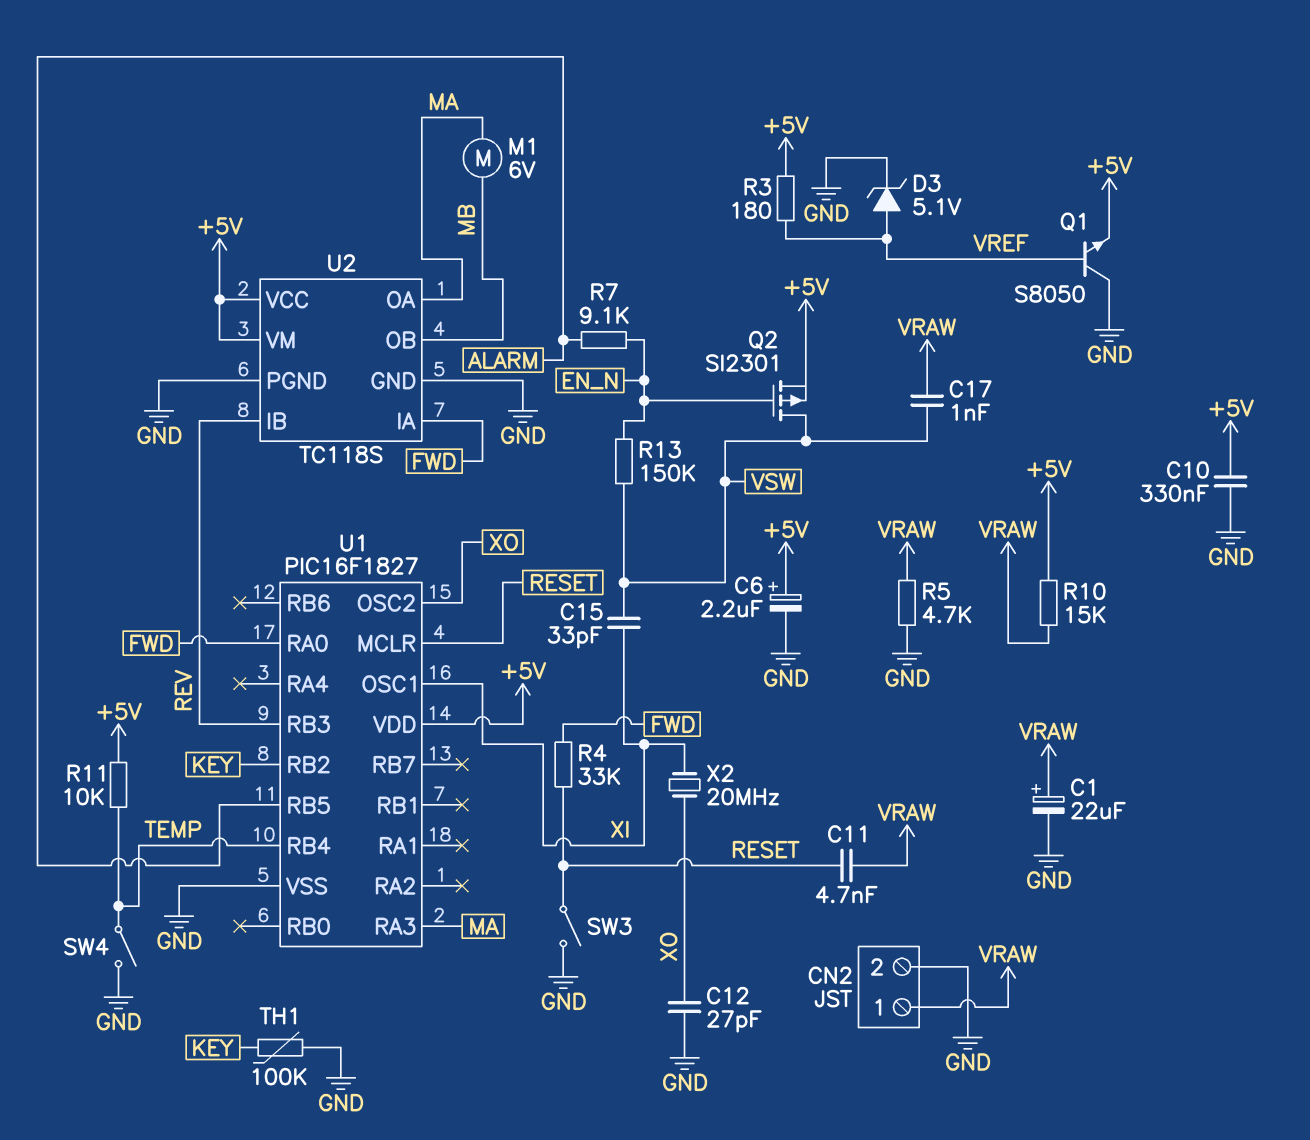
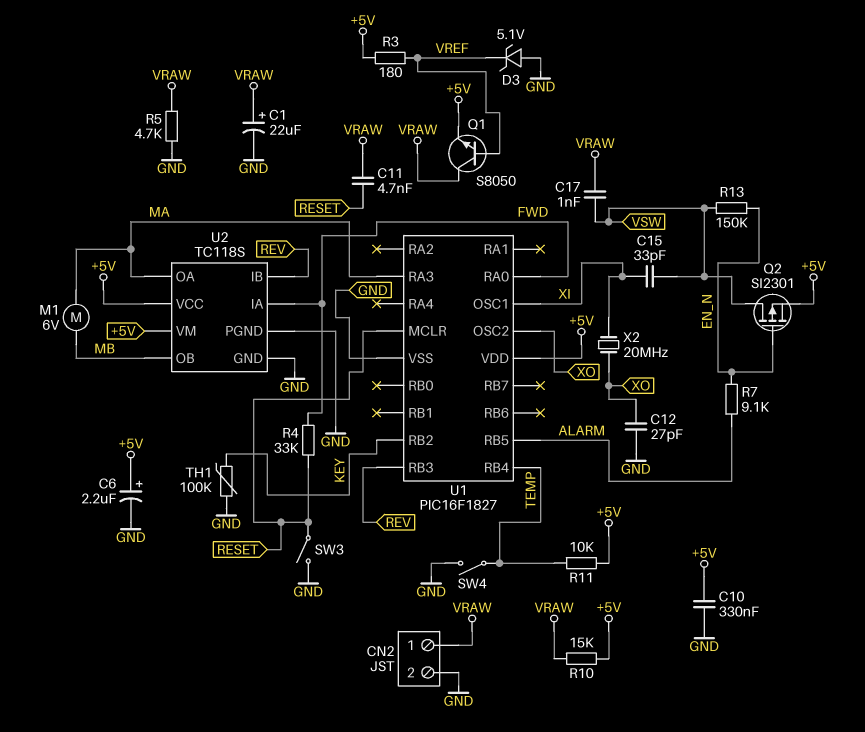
D3: zener 5.1V (A VREF, K GND) -> zener 5.1V (A GND, K VREF)
Q1: NPN S8050 (B VREF, C GND, E +5V) -> NPN S8050 (B VREF, C VRAW, E +5V)

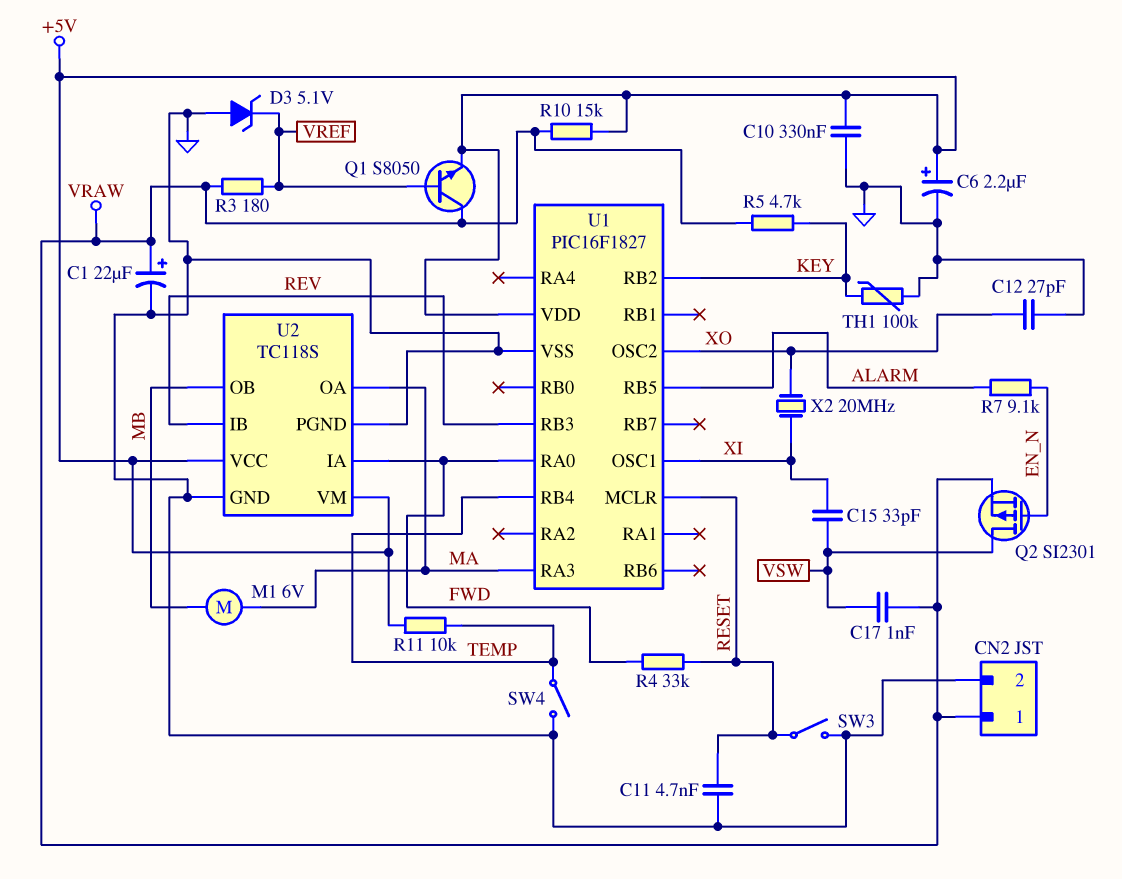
C11: 4.7nF (RESET, VRAW) -> 4.7nF (GND, RESET)
Q2: PMOS SI2301 (G EN_N, D VSW, S +5V) -> PMOS SI2301 (G EN_N, D VSW, S VRAW)
R3: 180 (+5V, VREF) -> 180 (VRAW, VREF)
R5: 4.7k (GND, VRAW) -> 4.7k (KEY, VRAW)
R13: 150k (EN_N, VSW) -> none

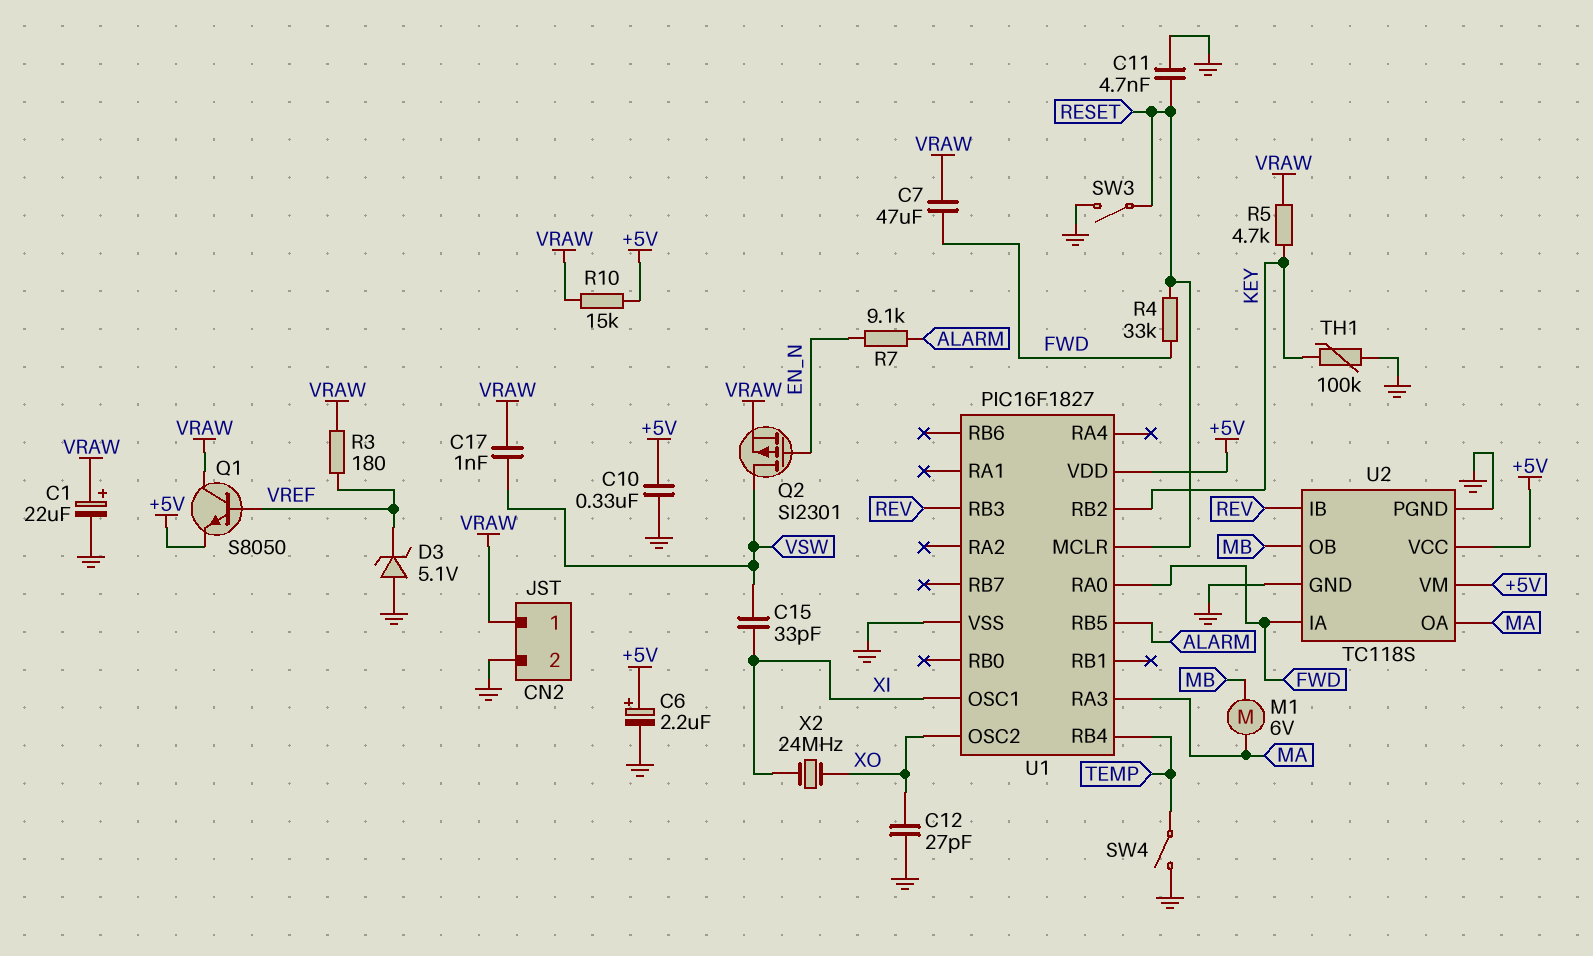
C7: none -> 47uF (FWD, VRAW)
R11: 10k (+5V, TEMP) -> none
X2: 20MHz (XI, XO) -> 24MHz (XI, XO)

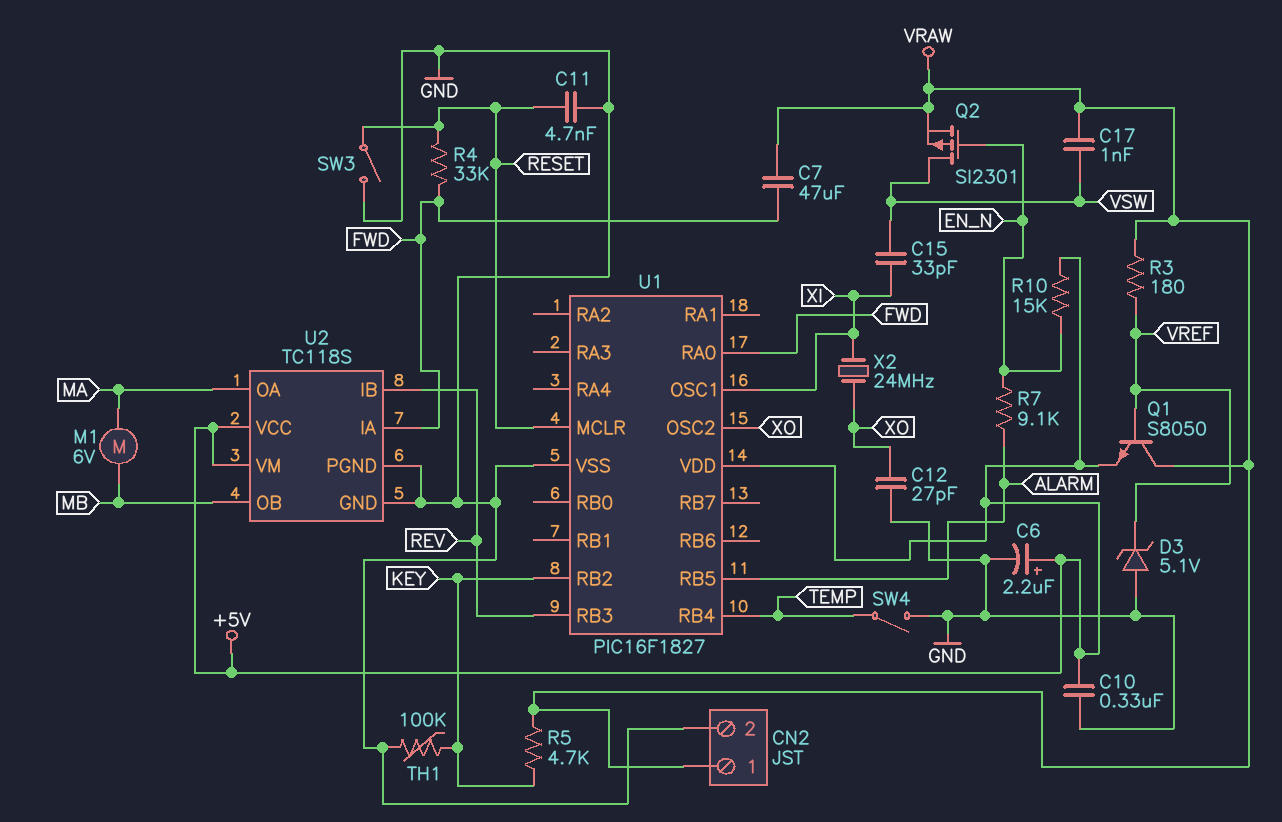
C1: 22uF (plus VRAW, minus GND) -> none
R10: 15k (+5V, VRAW) -> 15k (+5V, EN_N)
U1 pin RA3: MA -> none

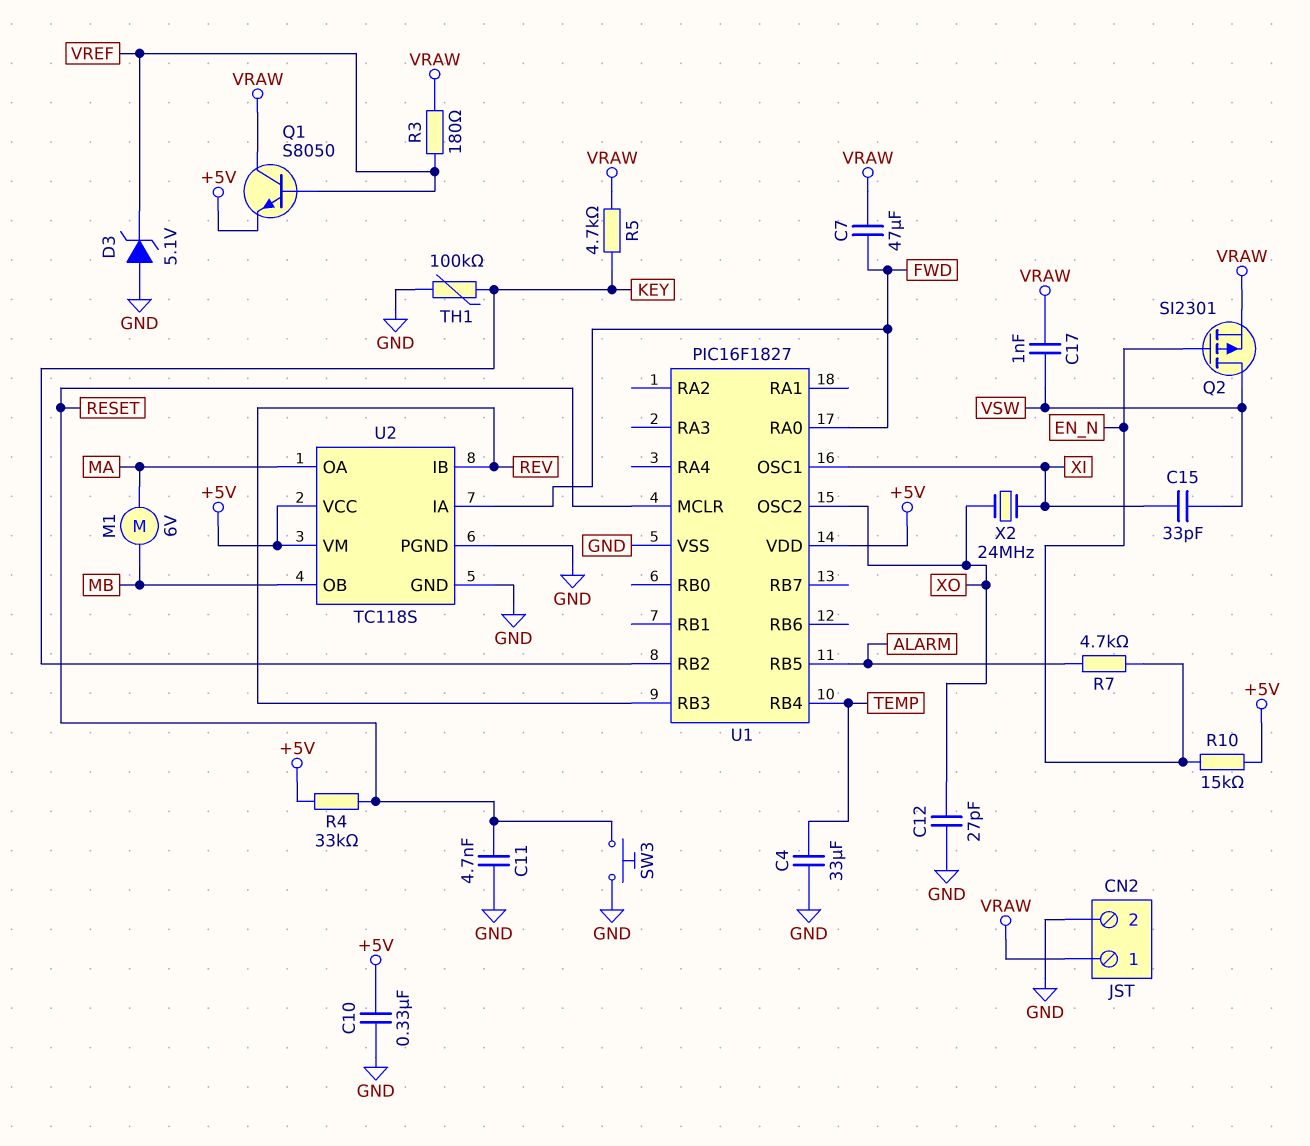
C4: none -> 33uF (GND, TEMP)
C6: 2.2uF (plus +5V, minus GND) -> none
R4: 33k (FWD, RESET) -> 33k (+5V, RESET)
R7: 9.1k (ALARM, EN_N) -> 4.7k (ALARM, EN_N)
SW3: switch (GND, RESET) -> button (GND, RESET)
SW4: switch (GND, TEMP) -> none

